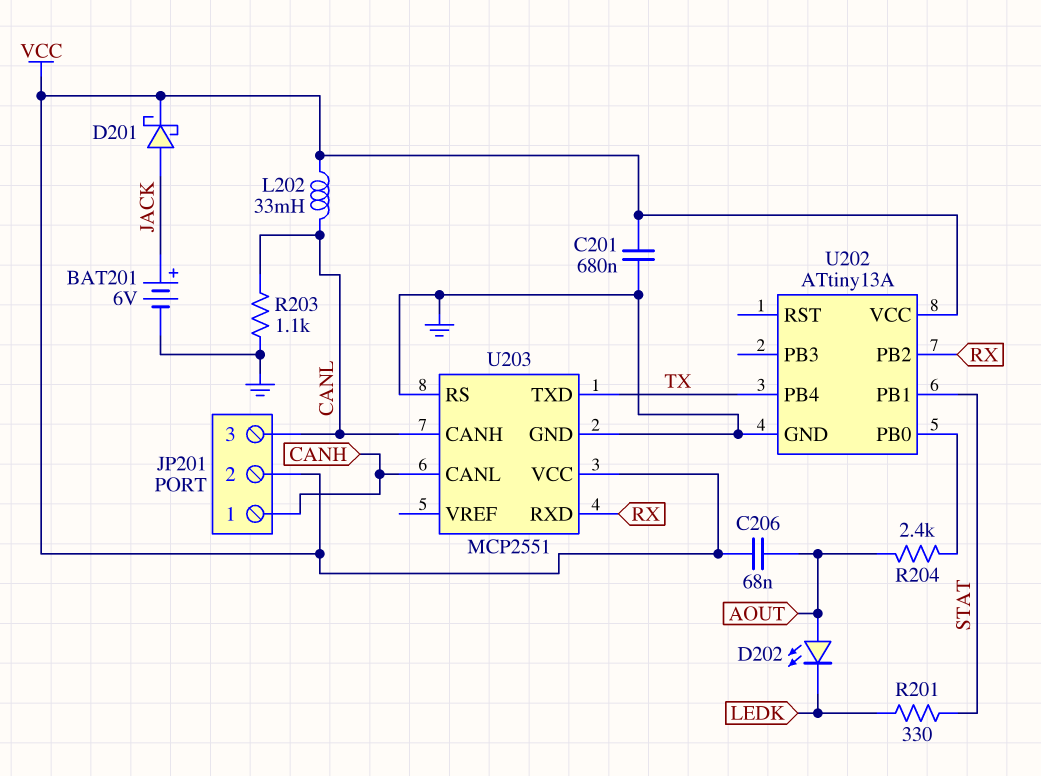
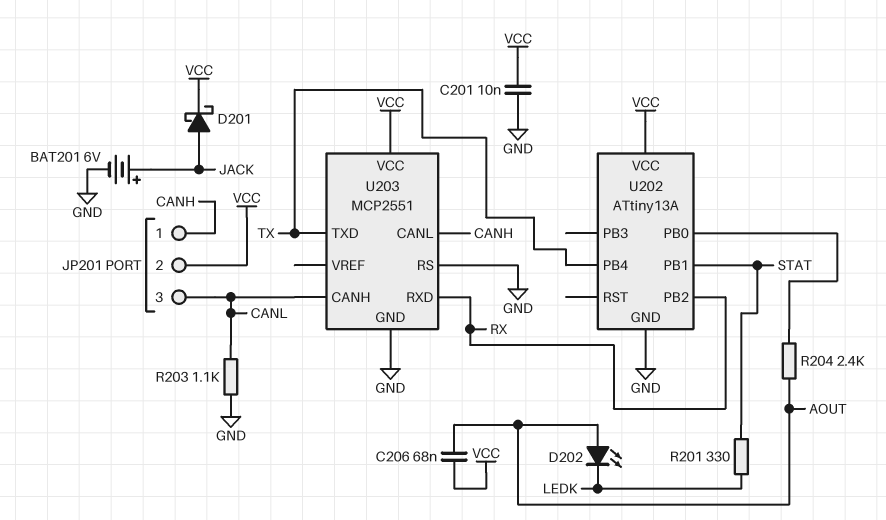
C201: 680nF (GND, VCC) -> 10nF (GND, VCC)
L202: 33mH (CANL, VCC) -> none

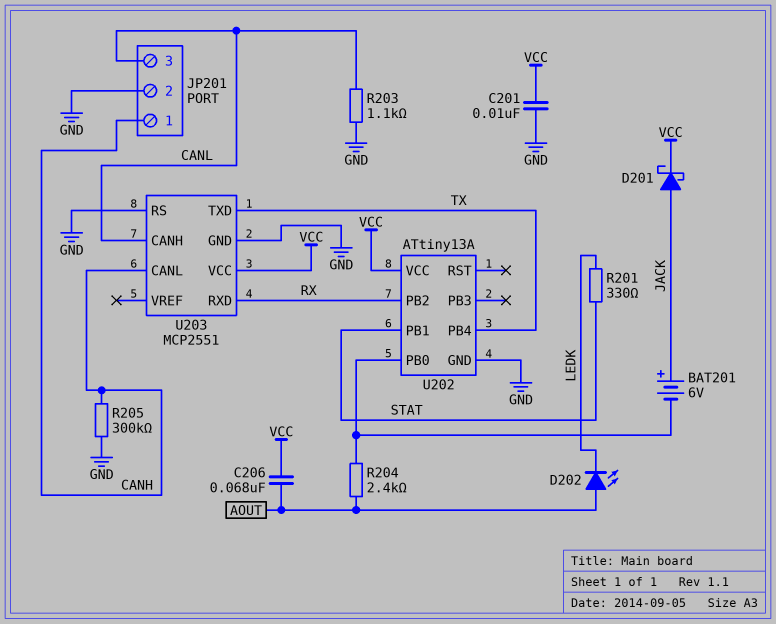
BAT201: 6V (plus JACK, minus GND) -> 6V (plus JACK, minus U202/PB0)
JP201 pin 2: VCC -> GND
R205: none -> 300k (CANH, GND)

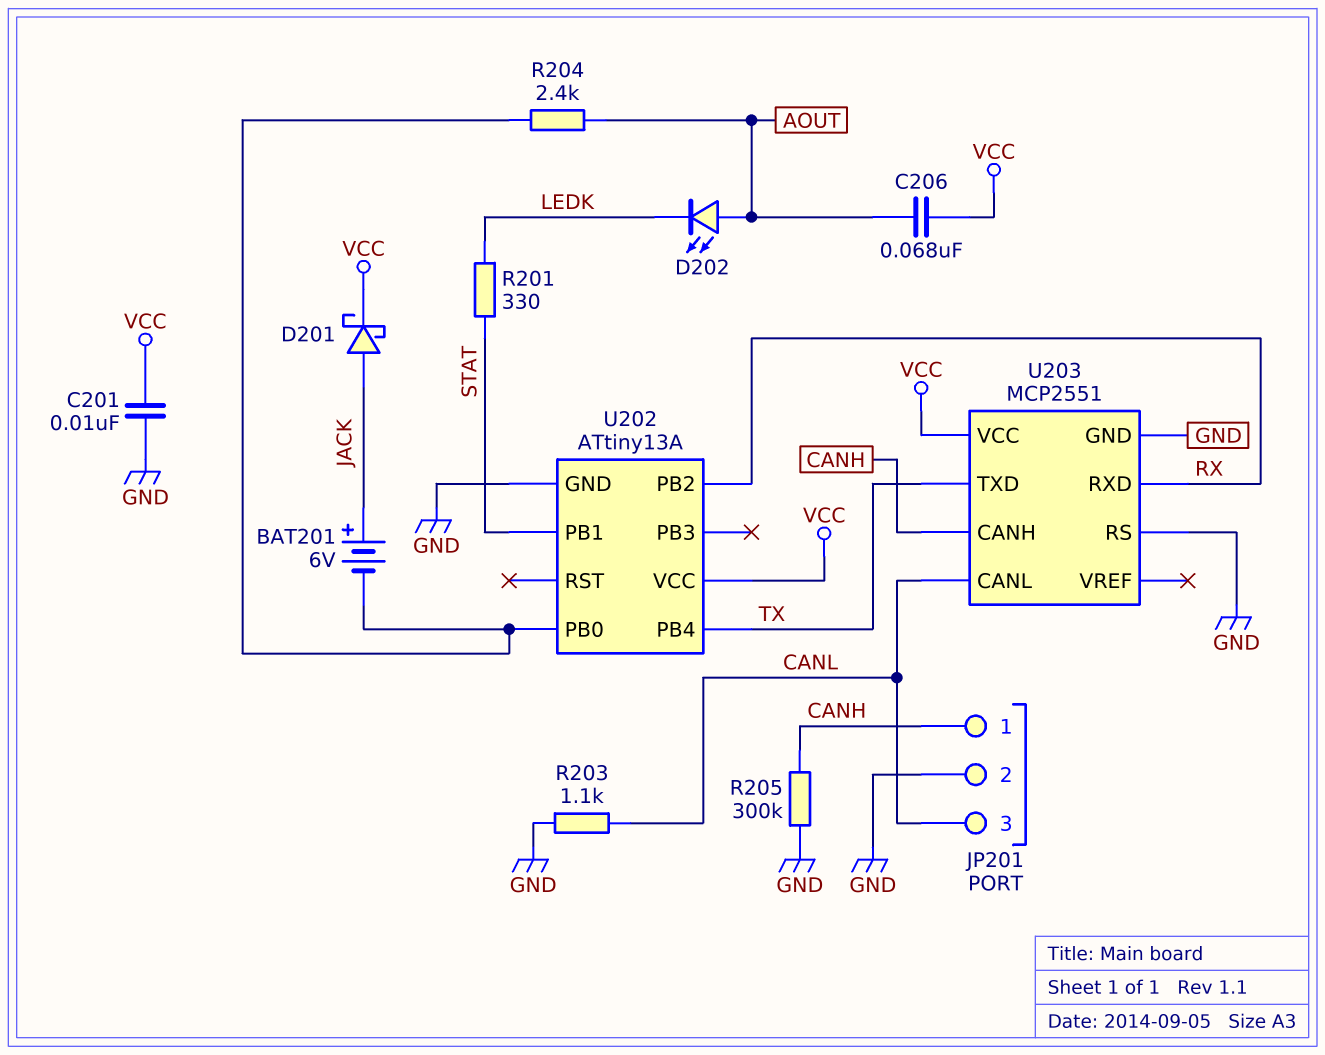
U203 pin CANH: CANL -> CANH
U203 pin CANL: CANH -> CANL

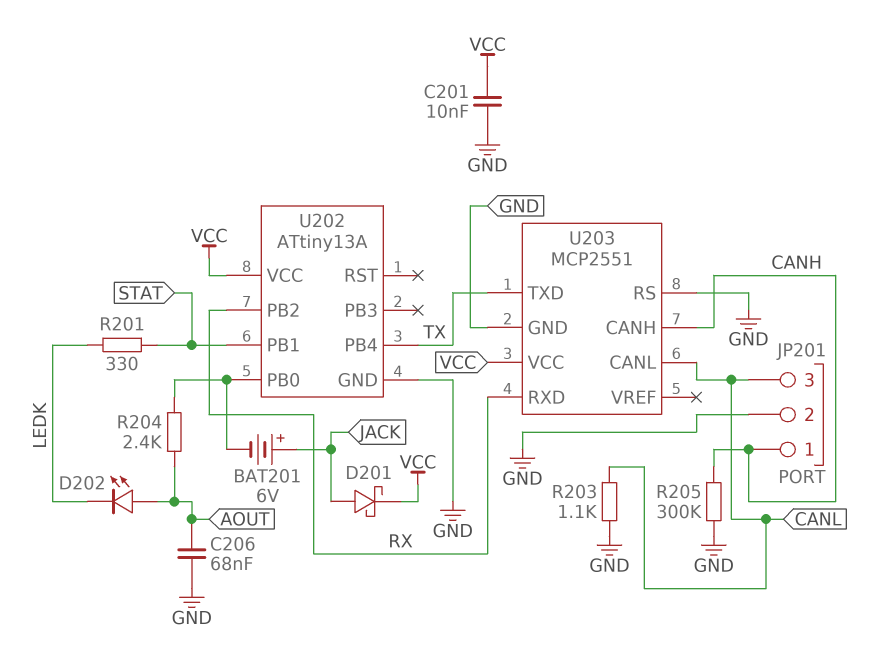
C206: 68nF (AOUT, VCC) -> 68nF (AOUT, GND)

